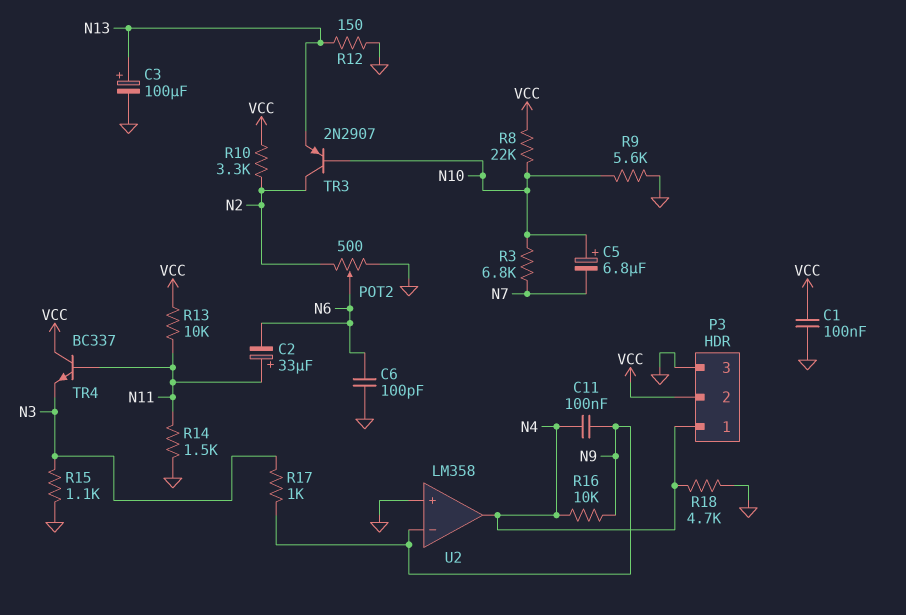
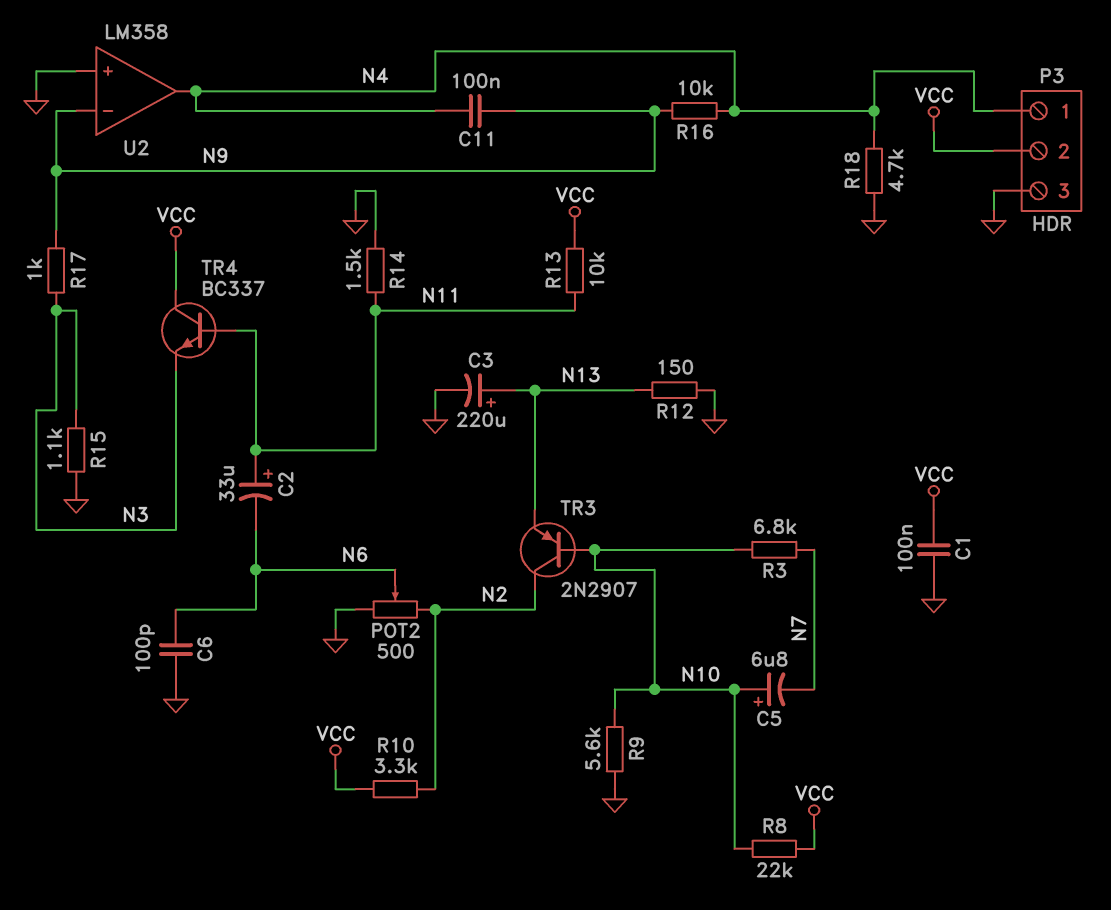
C3: 100uF (plus N13, minus GND) -> 220uF (plus N13, minus GND)

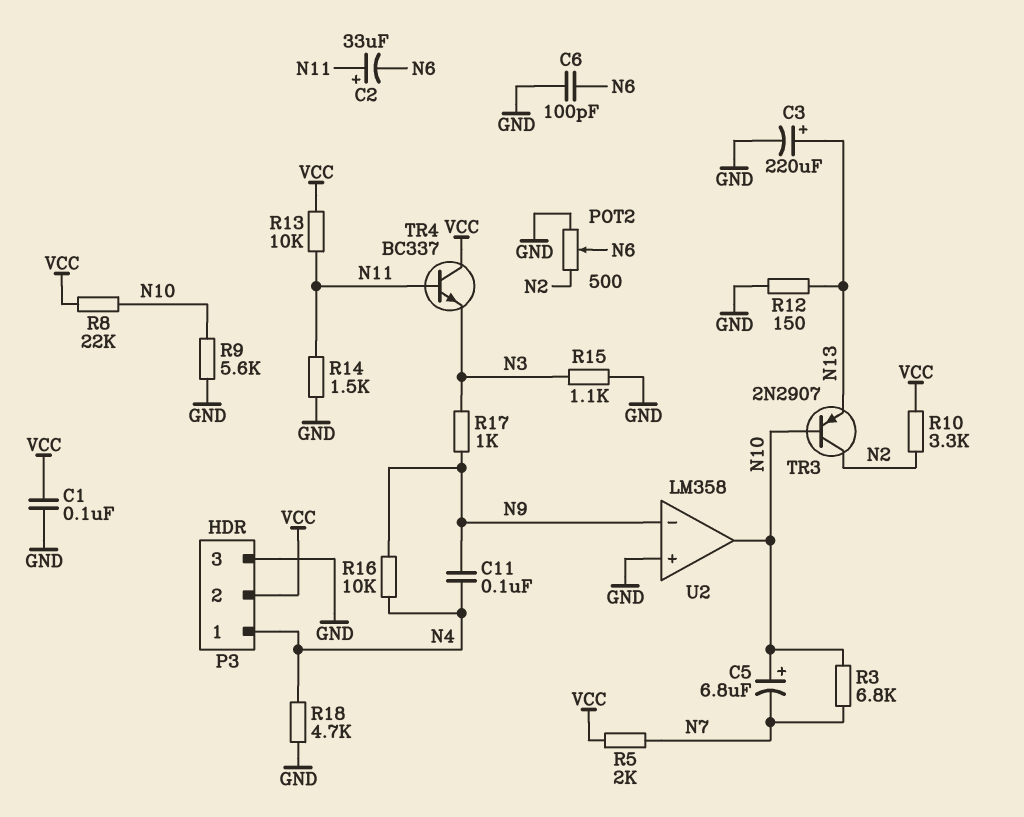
R5: none -> 2k (N7, VCC)
U2 pin out: N4 -> N10

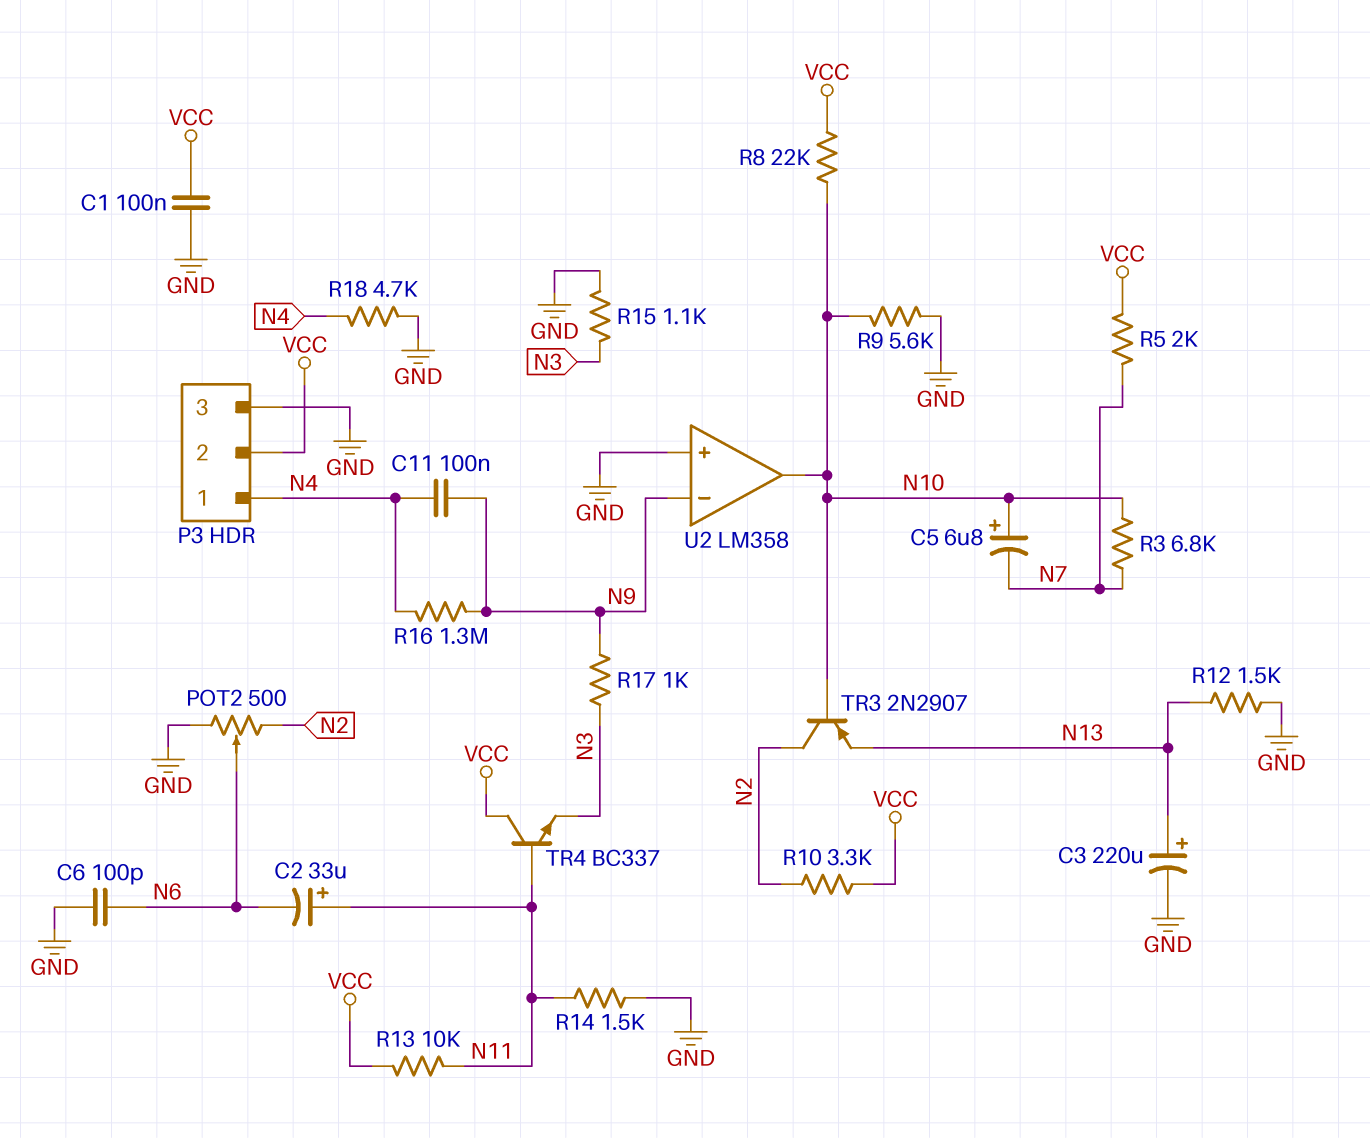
R12: 150 (GND, N13) -> 1.5k (GND, N13)
R16: 10k (N4, N9) -> 1.3M (N4, N9)

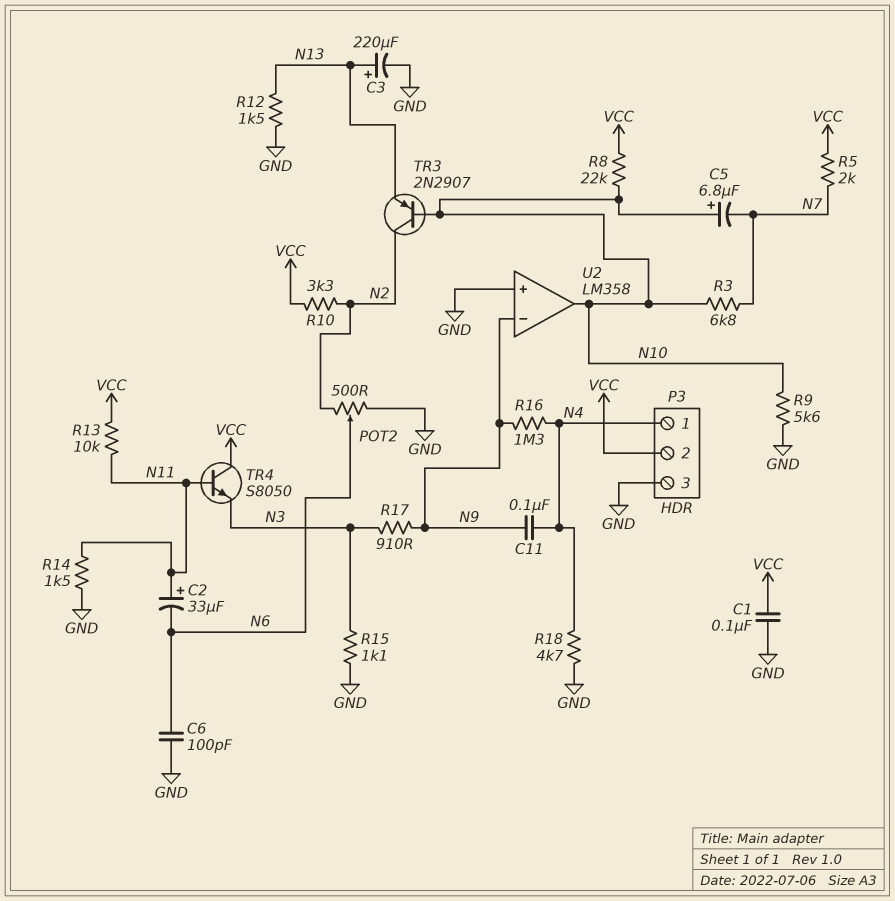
R17: 1k (N3, N9) -> 910 (N3, N9)
TR4: NPN BC337 (B N11, C VCC, E N3) -> NPN S8050 (B N11, C VCC, E N3)

